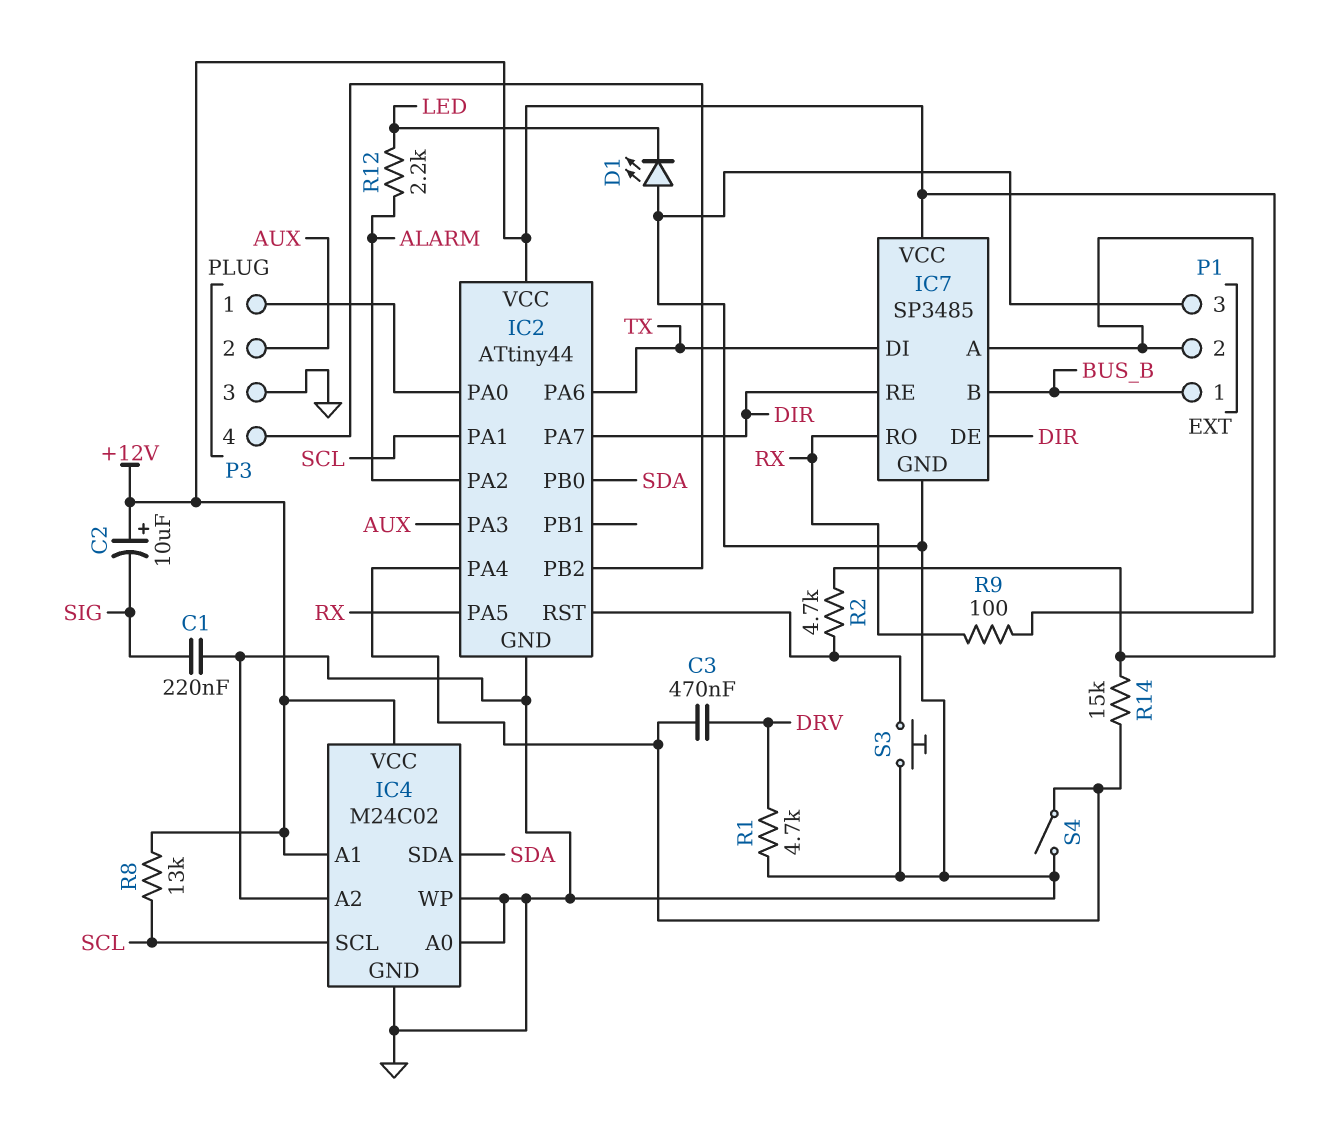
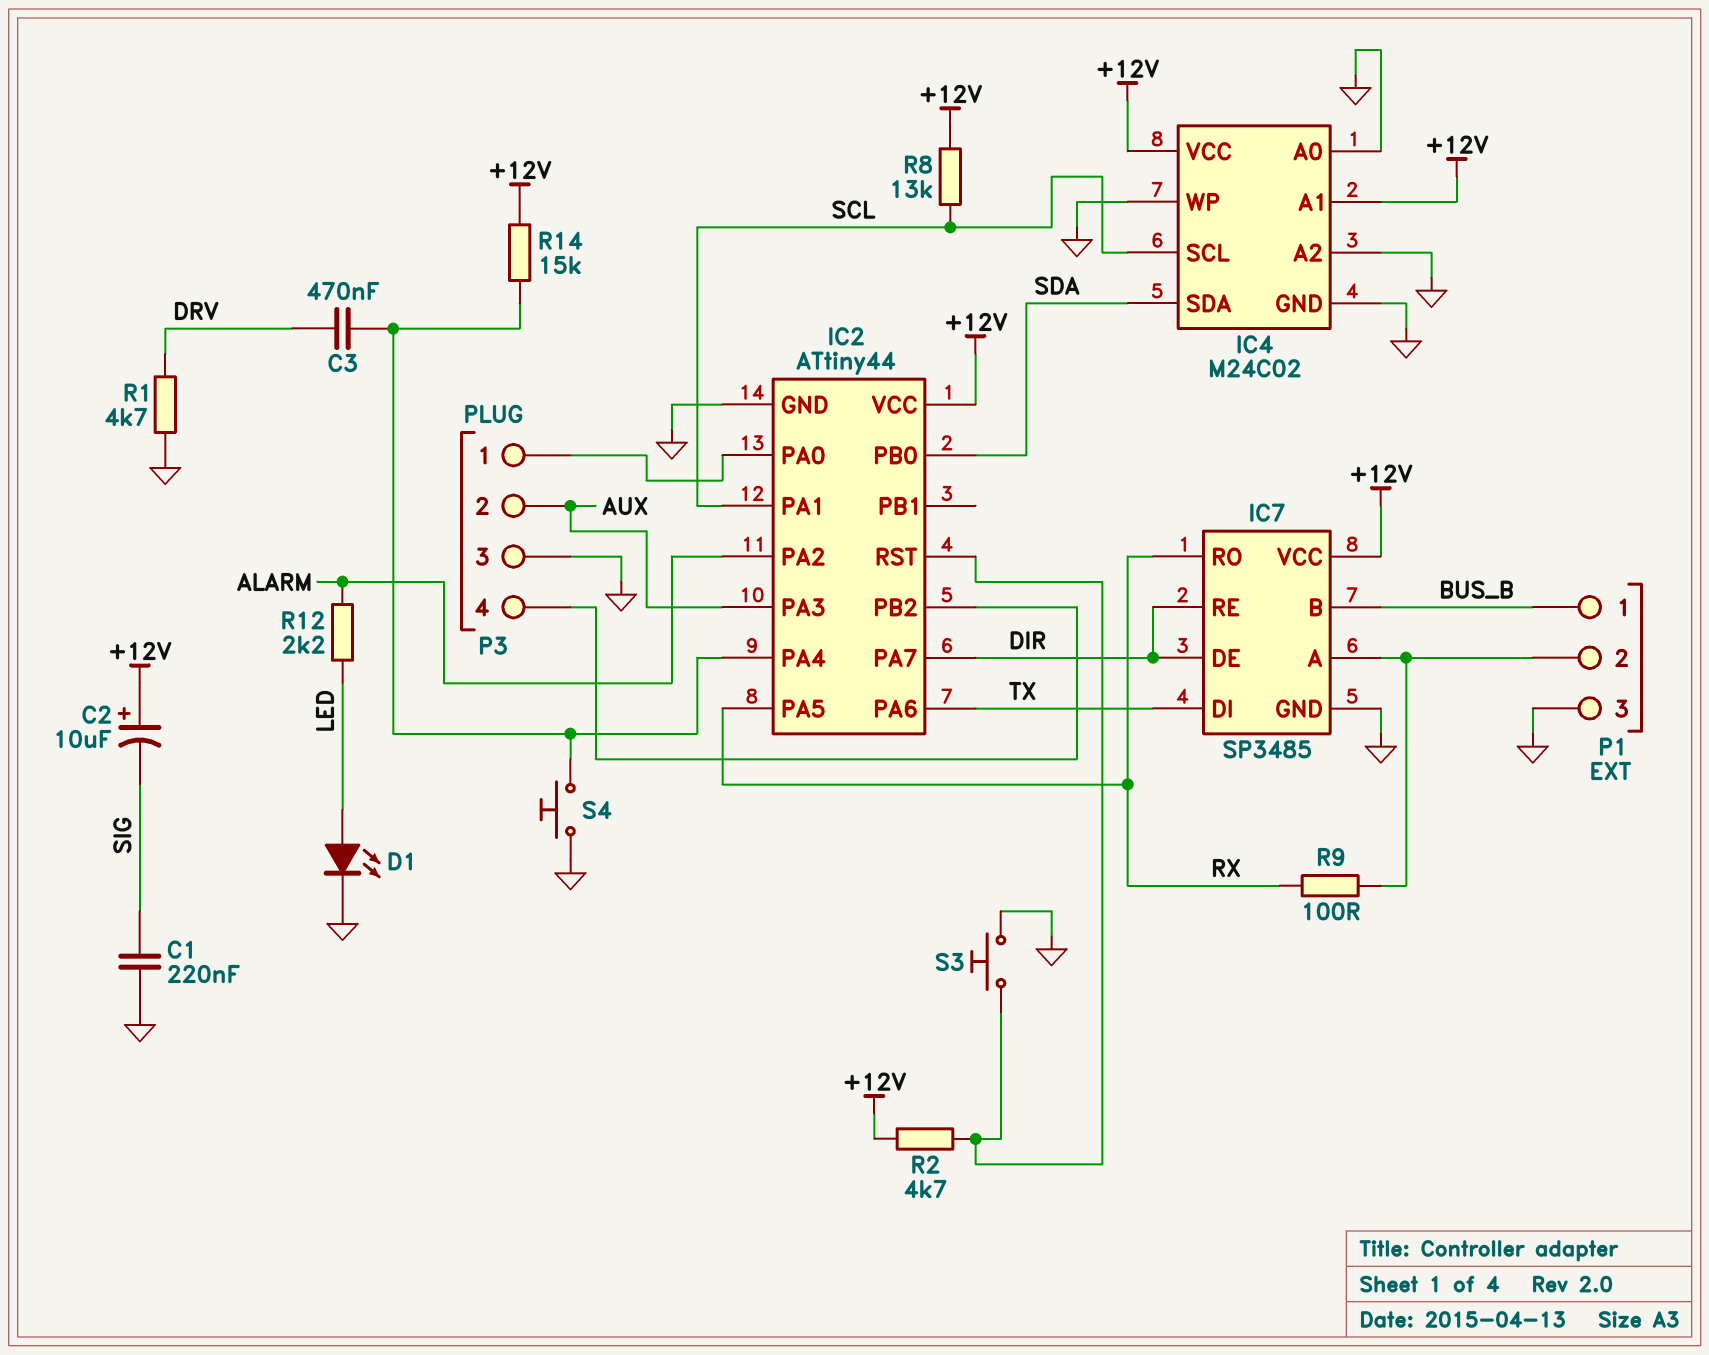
D1: LED (A GND, K LED) -> LED (A LED, K GND)
S4: switch (GND, IC2/PA4) -> button (GND, IC2/PA4)

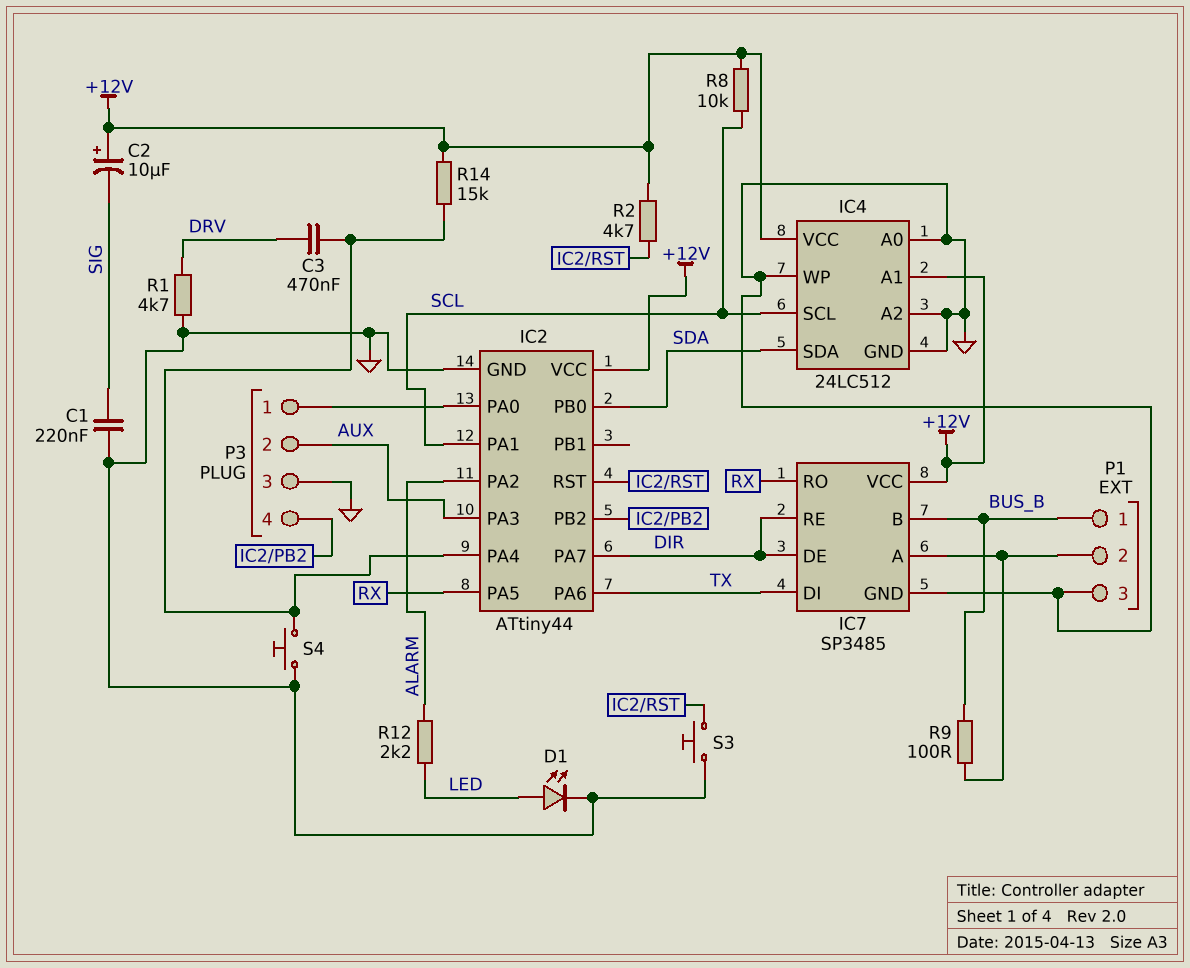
IC4: M24C02 -> 24LC512
R8: 13k (+12V, SCL) -> 10k (+12V, SCL)
R9: 100 (IC7/A, RX) -> 100 (BUS_B, IC7/A)

